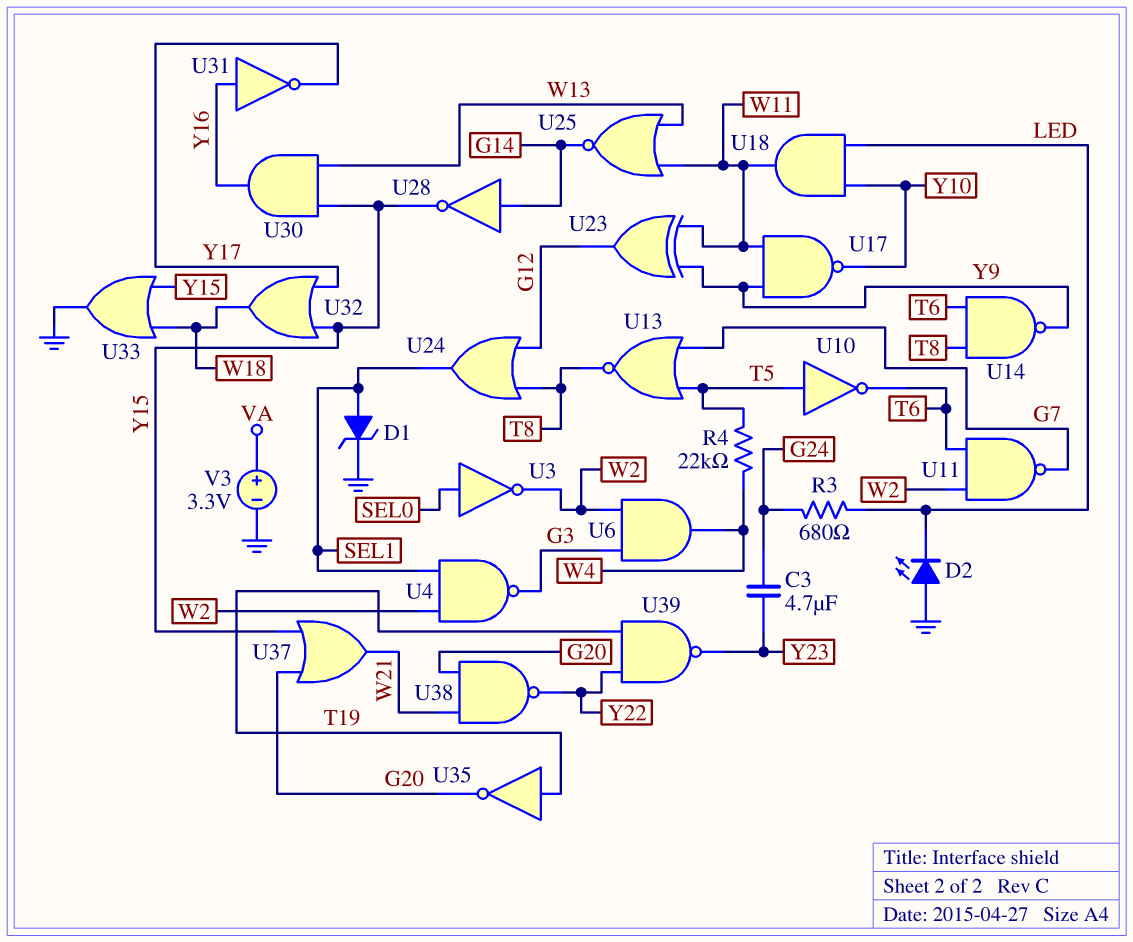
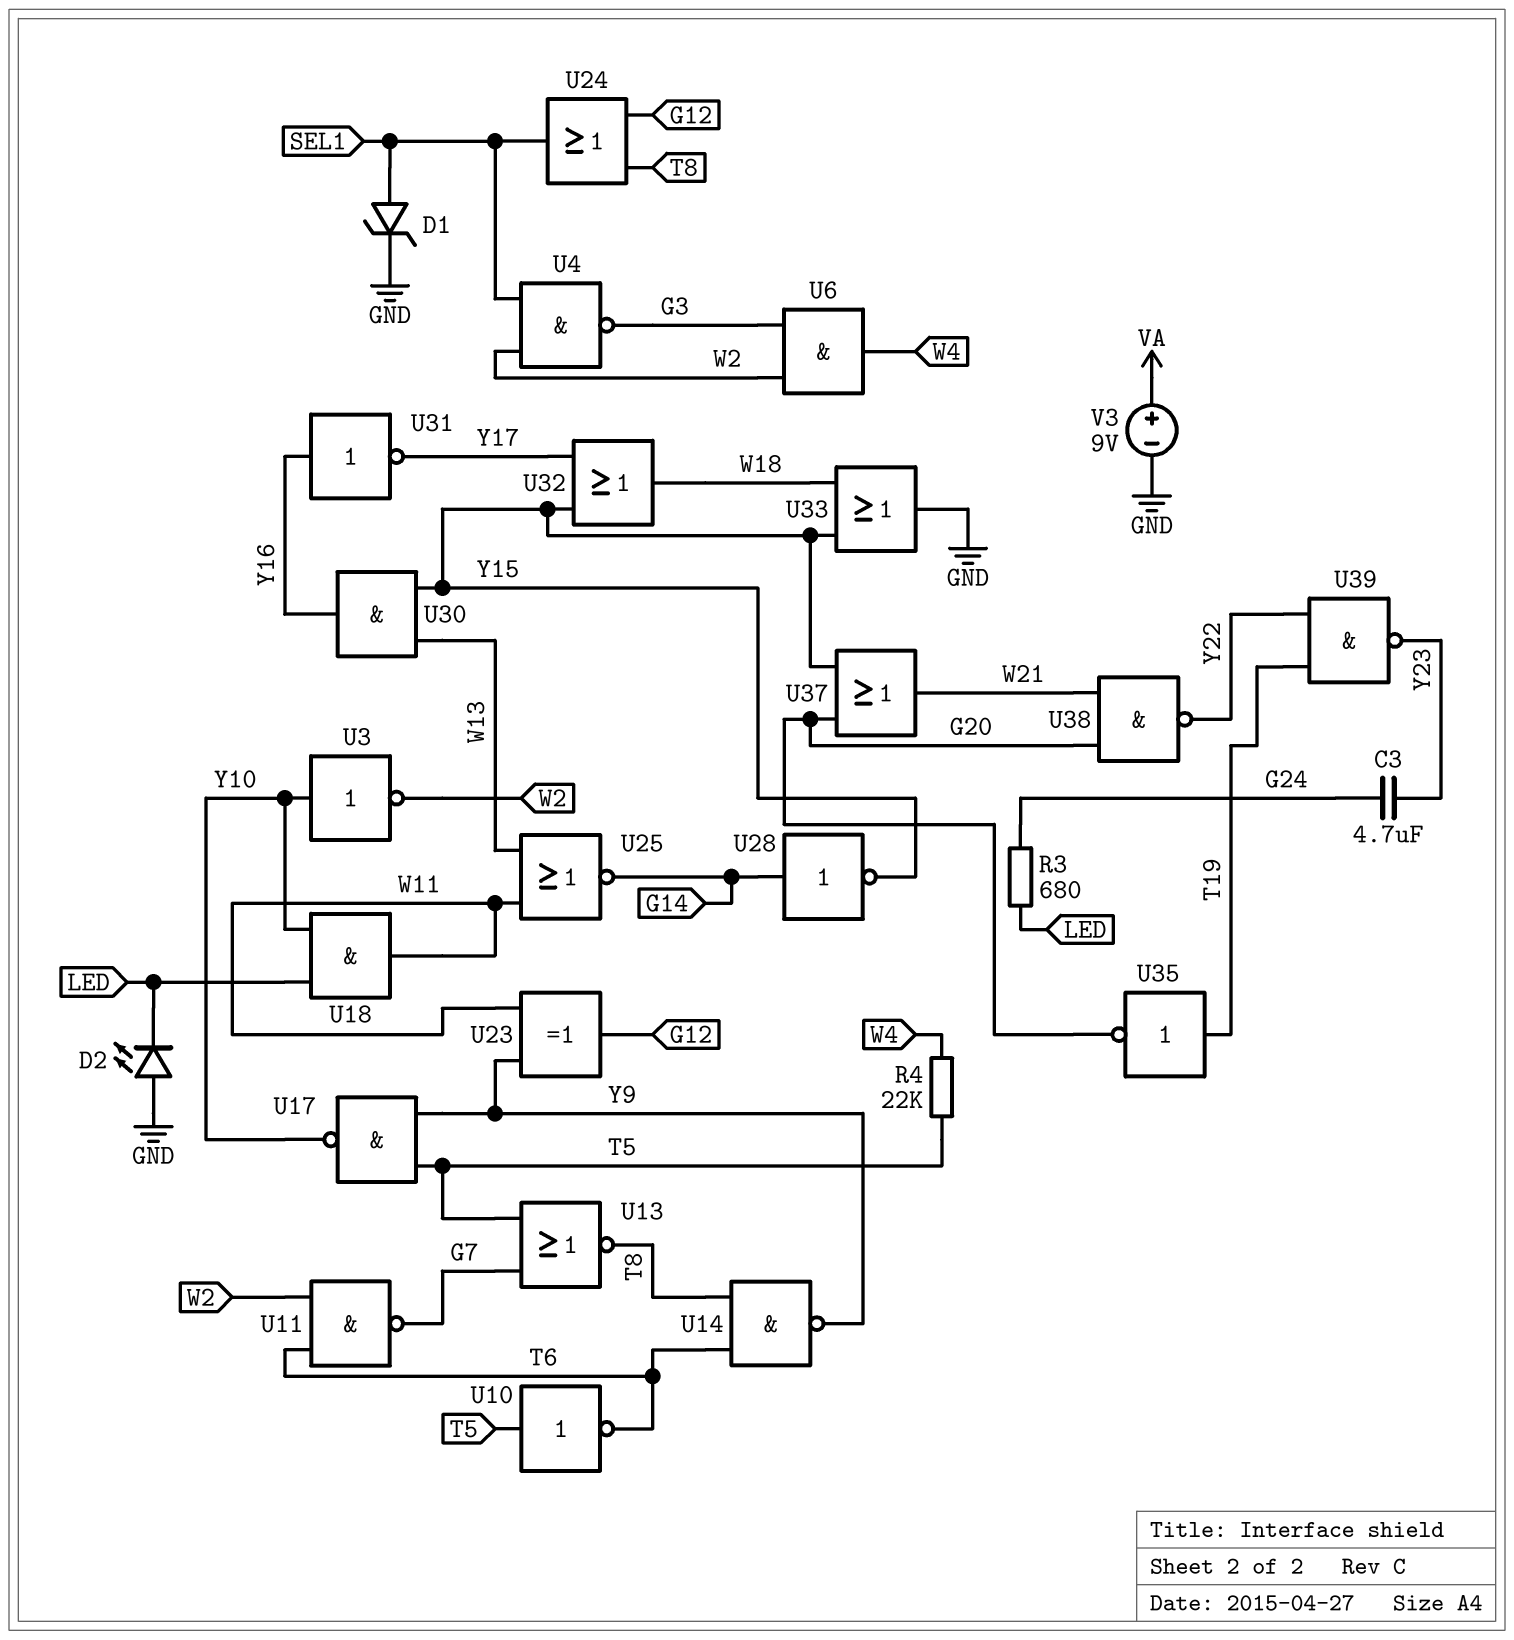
U3: NOT (in SEL0, out W2) -> NOT (in Y10, out W2)
U17: NAND (in W11, in Y9, out Y10) -> NAND (in T5, in Y9, out Y10)
V3: 3.3V (plus VA, minus GND) -> 9V (plus VA, minus GND)

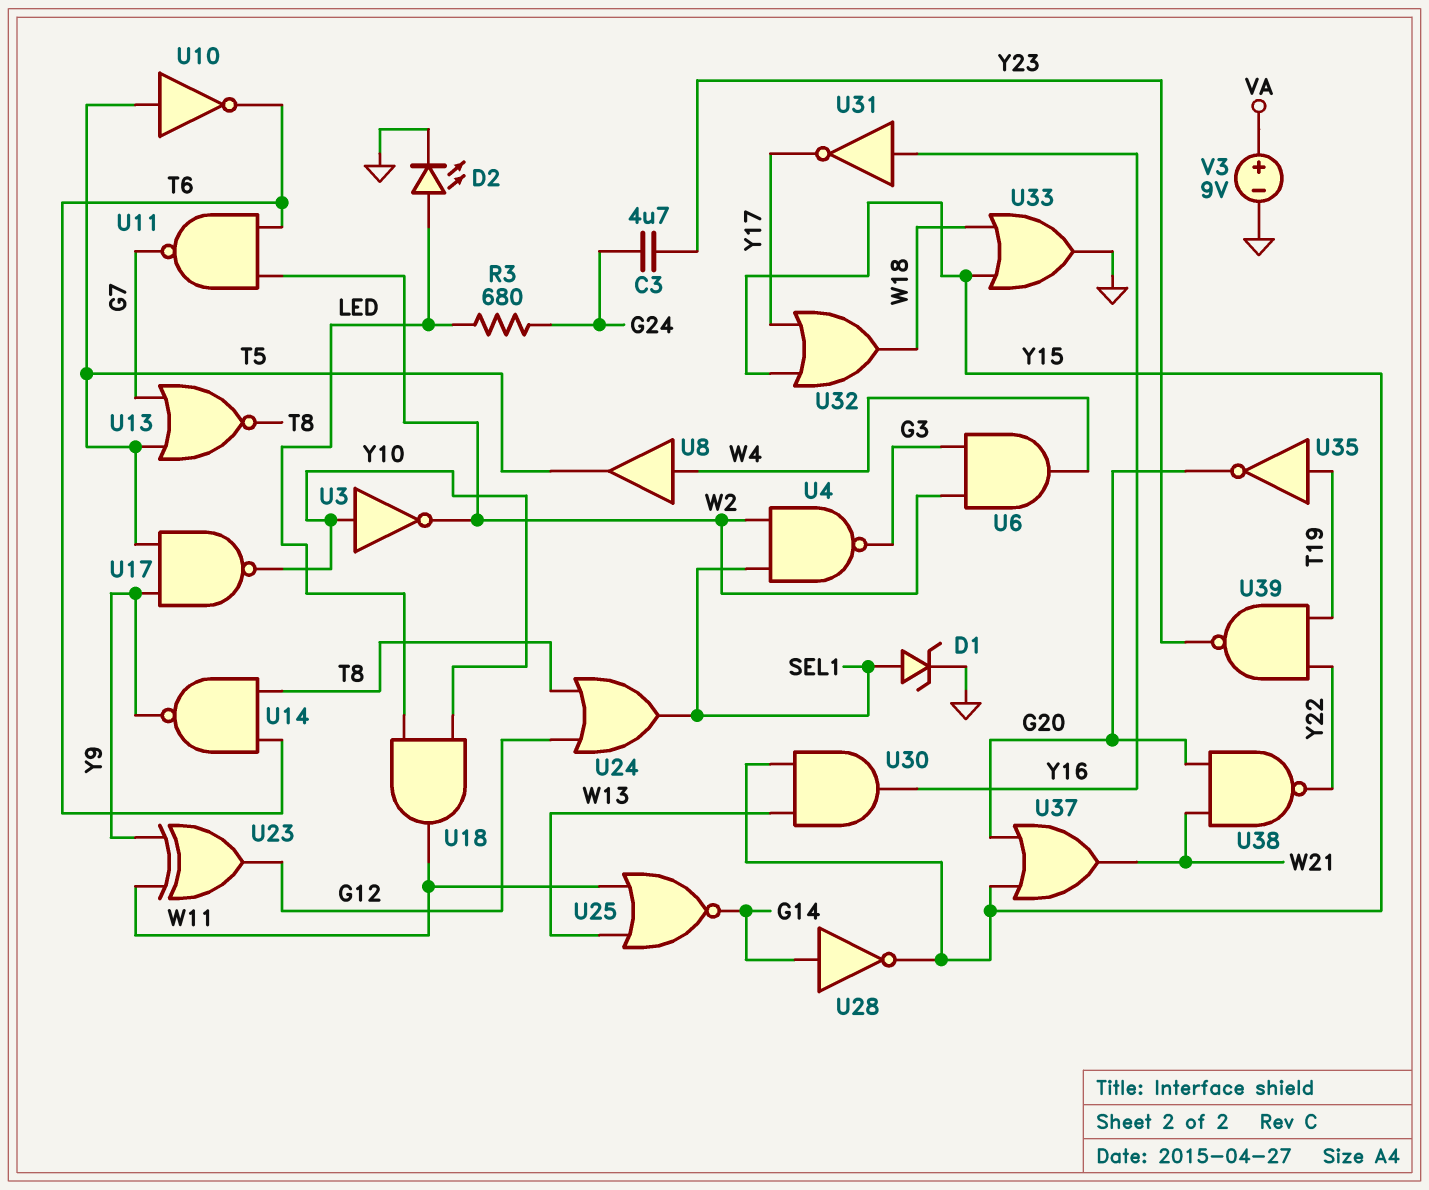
D2: LED (A GND, K LED) -> LED (A LED, K GND)
R4: 22k (T5, W4) -> none
U8: none -> buffer (in W4, out T5)

